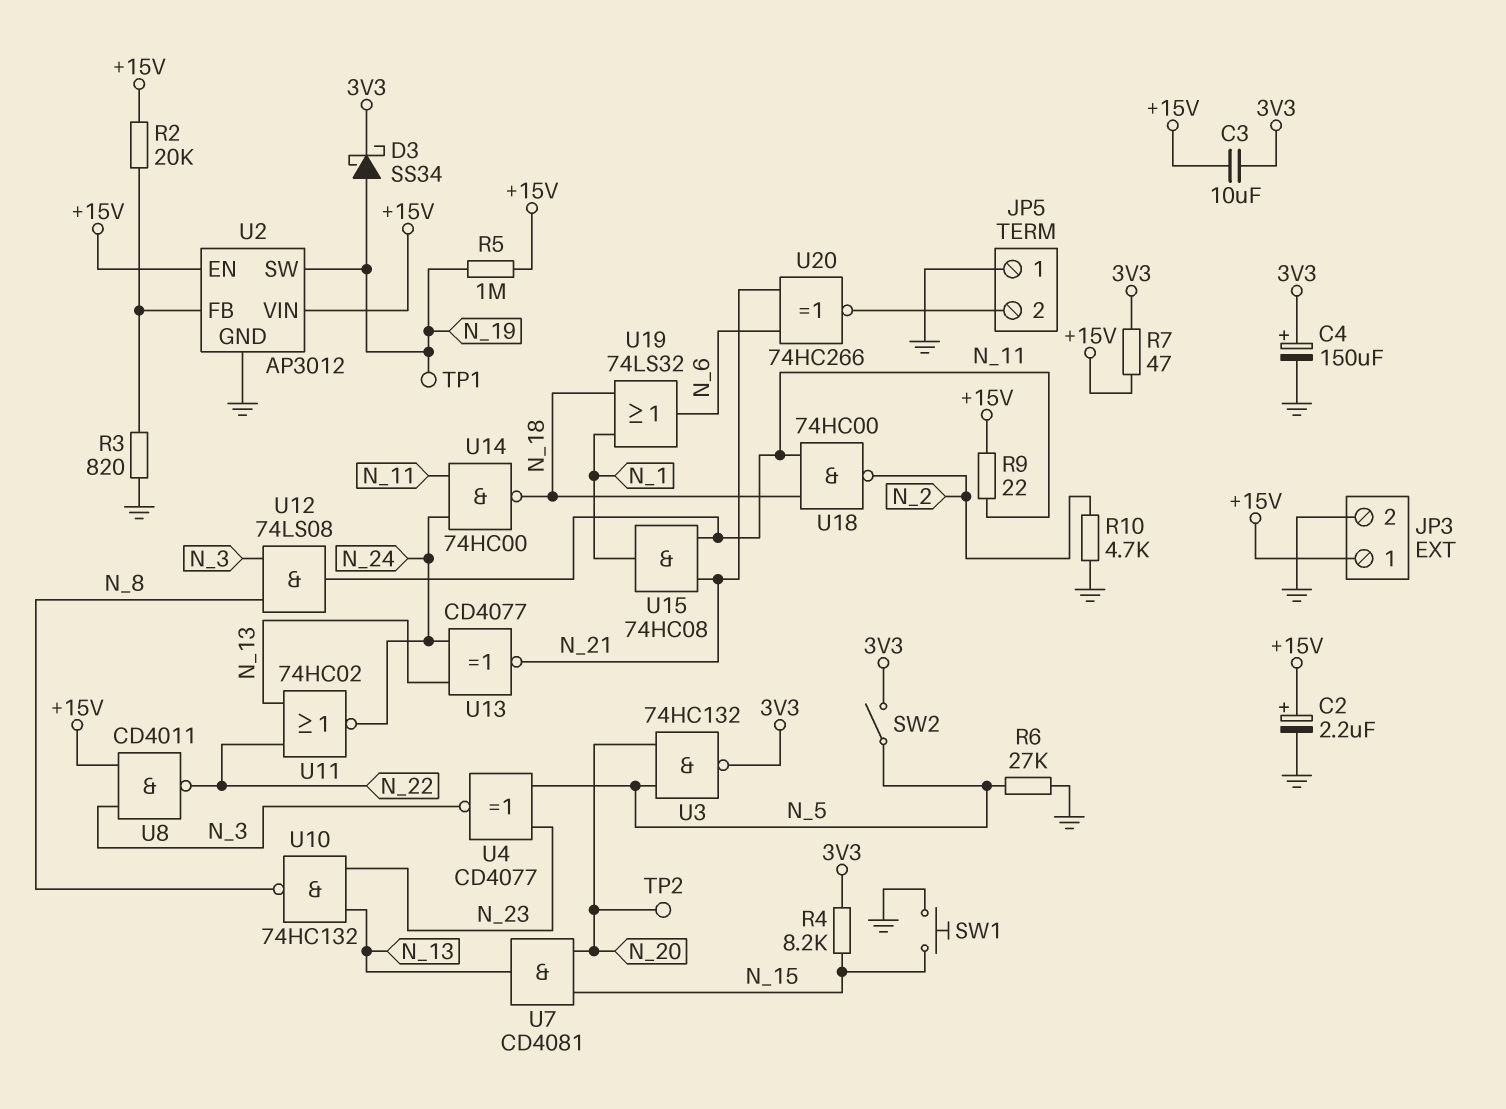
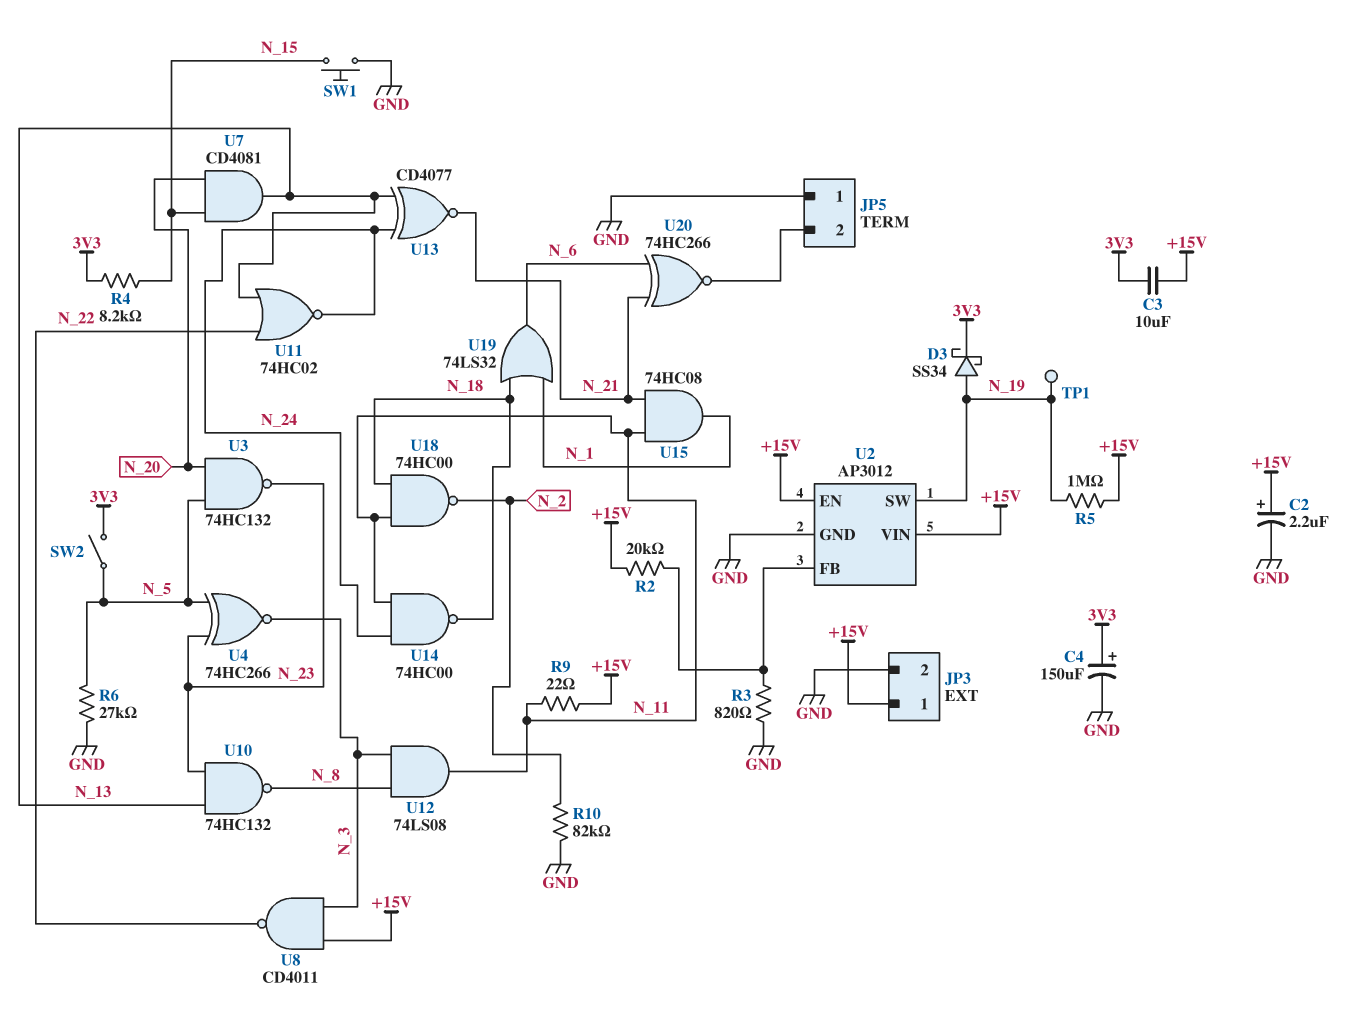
R7: 47 (+15V, 3V3) -> none
R10: 4.7k (GND, N_2) -> 82k (GND, N_2)
TP2: test point (N_20) -> none
U3: NAND 74HC132 (in N_5, in N_20, out 3V3) -> NAND 74HC132 (in N_5, in N_20, out N_23)
U4: XNOR CD4077 (in N_5, in N_23, out N_3) -> XNOR 74HC266 (in N_5, in N_23, out N_3)

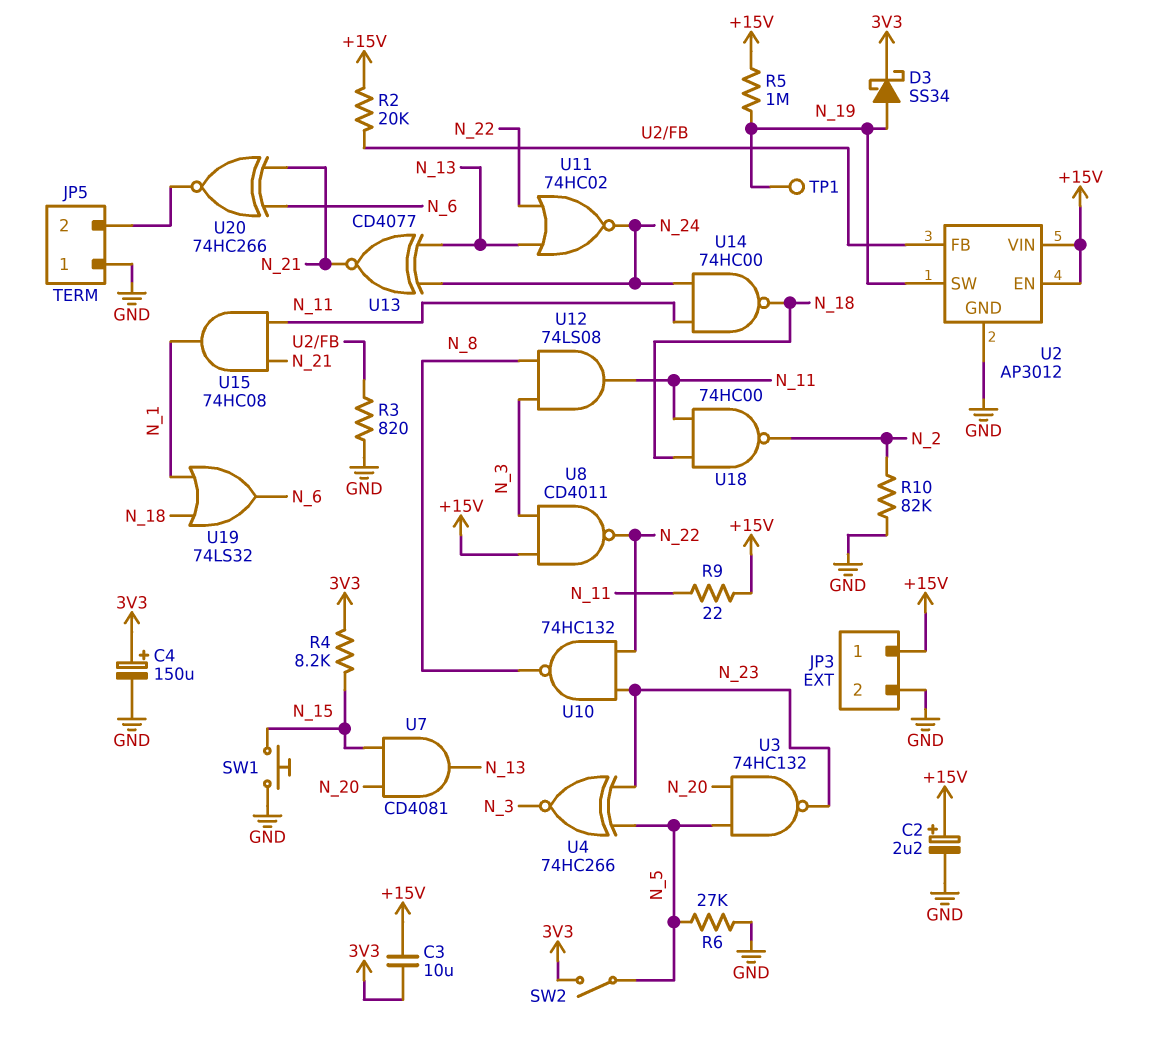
U10: NAND 74HC132 (in N_13, in N_23, out N_8) -> NAND 74HC132 (in N_22, in N_23, out N_8)

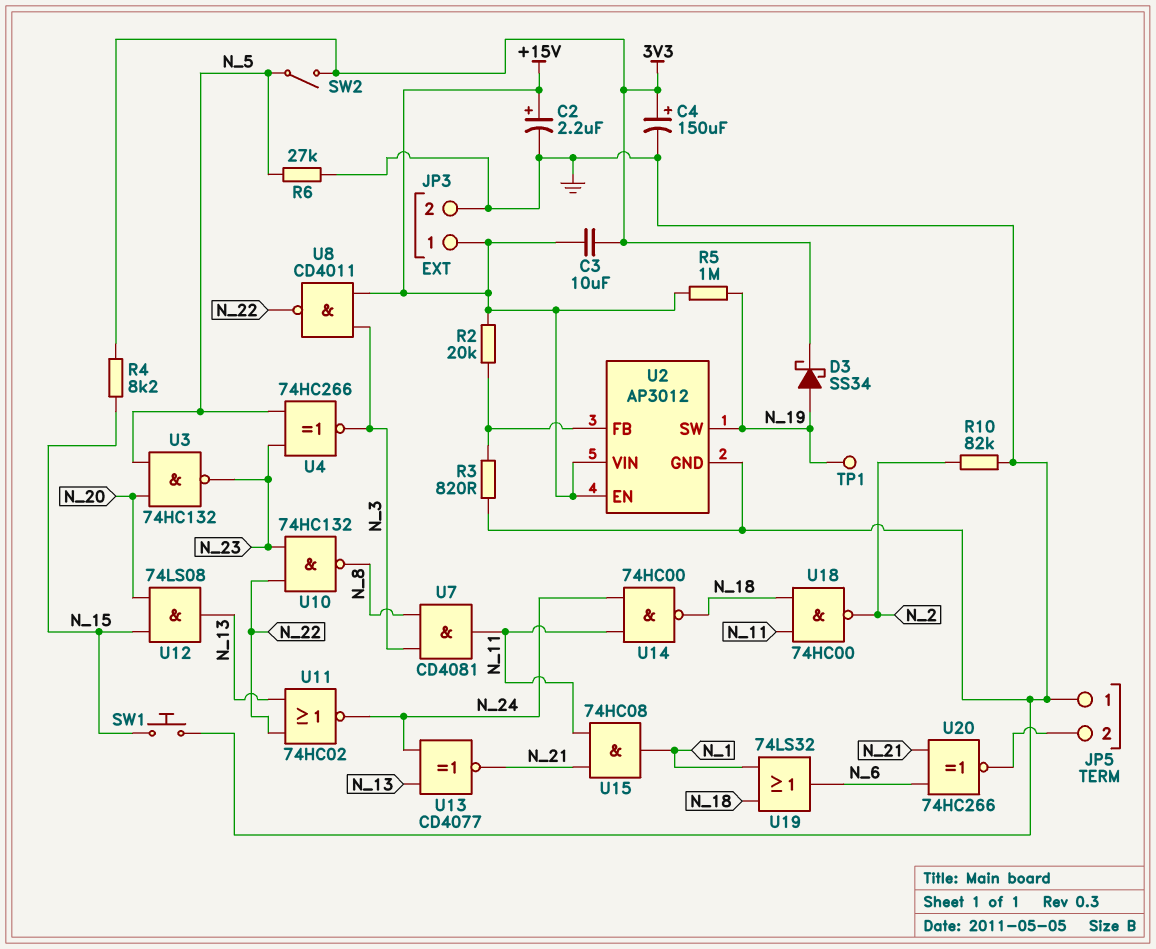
R9: 22 (+15V, N_11) -> none
U7: AND CD4081 (in N_15, in N_20, out N_13) -> AND CD4081 (in N_3, in N_8, out N_11)
U12: AND 74LS08 (in N_3, in N_8, out N_11) -> AND 74LS08 (in N_15, in N_20, out N_13)

